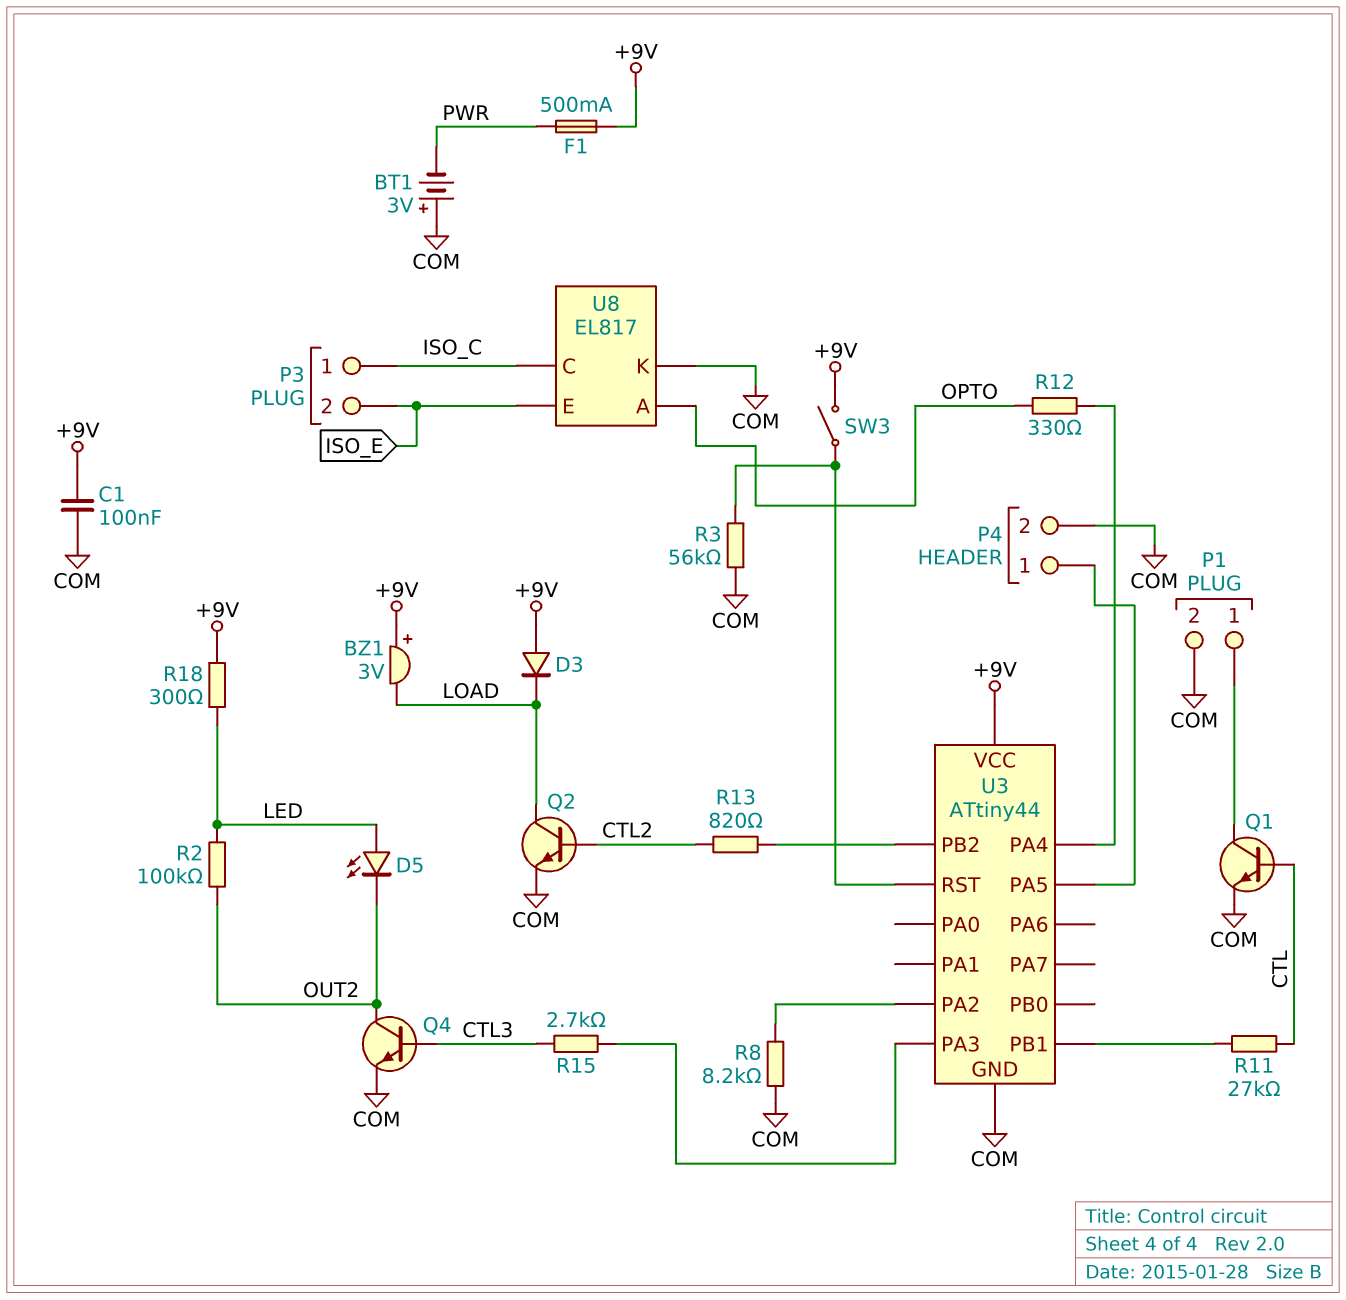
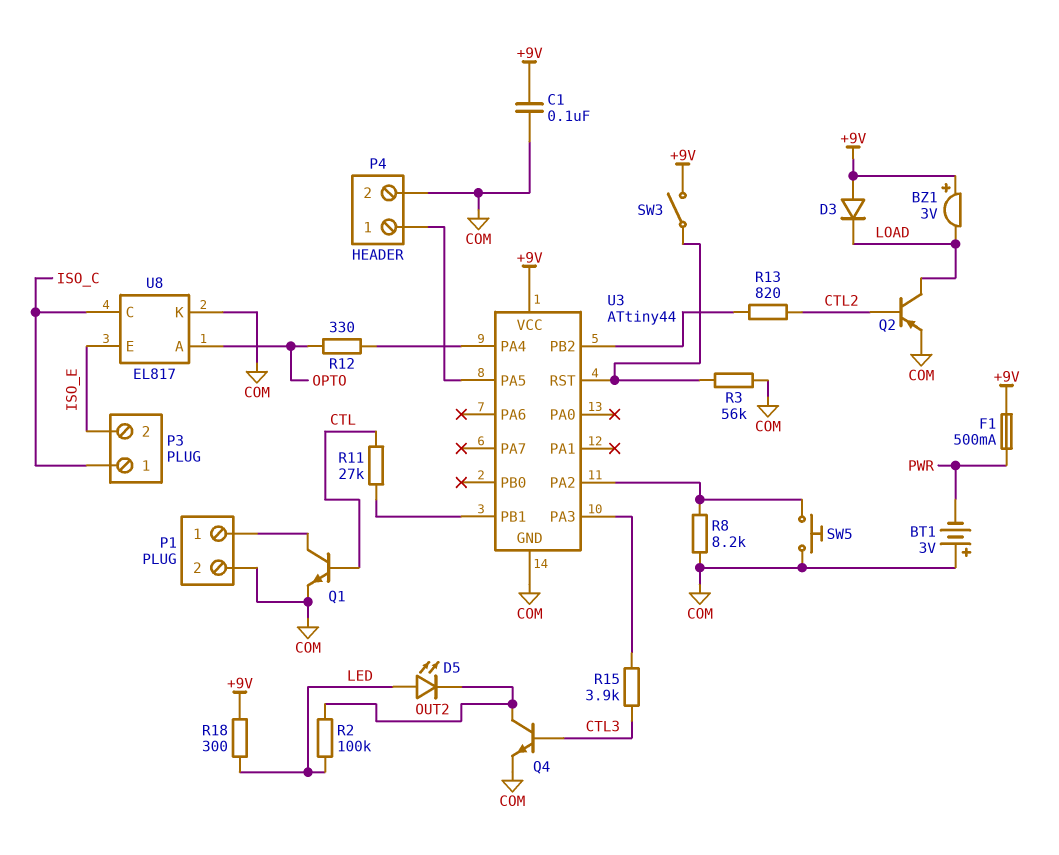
Q2: NPN (B CTL2, C LOAD, E COM) -> PNP (B CTL2, C LOAD, E COM)
R15: 2.7k (CTL3, U3/PA3) -> 3.9k (CTL3, U3/PA3)
SW5: none -> button (COM, U3/PA2)

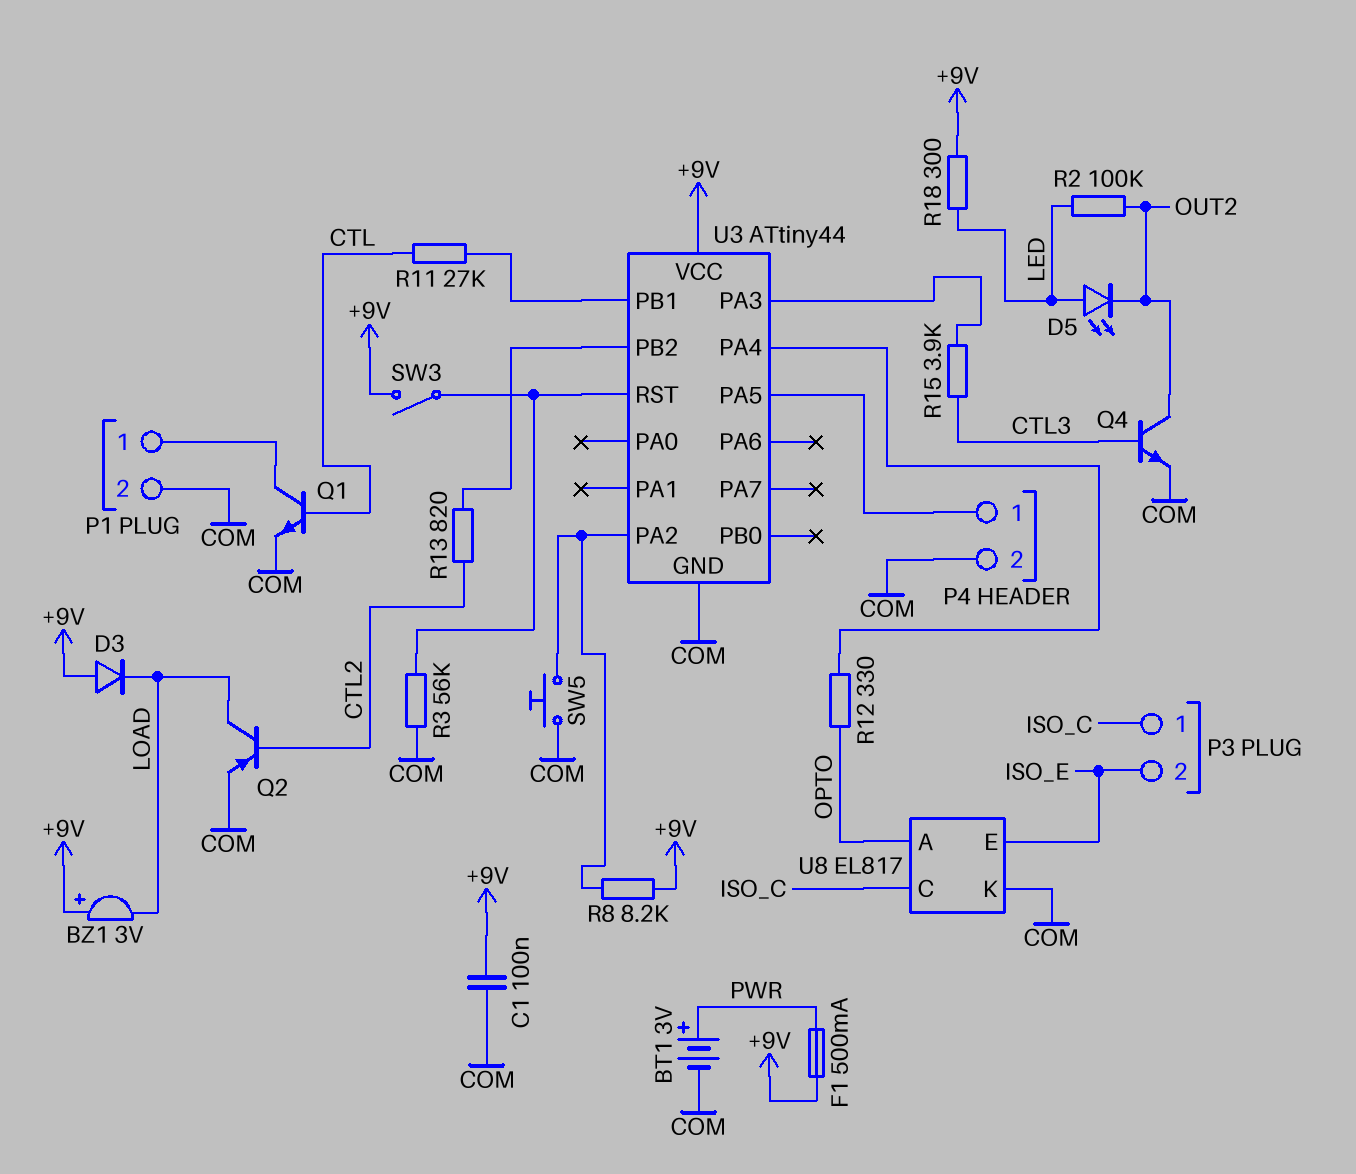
BT1: 3V (plus COM, minus PWR) -> 3V (plus PWR, minus COM)
R8: 8.2k (COM, U3/PA2) -> 8.2k (+9V, U3/PA2)

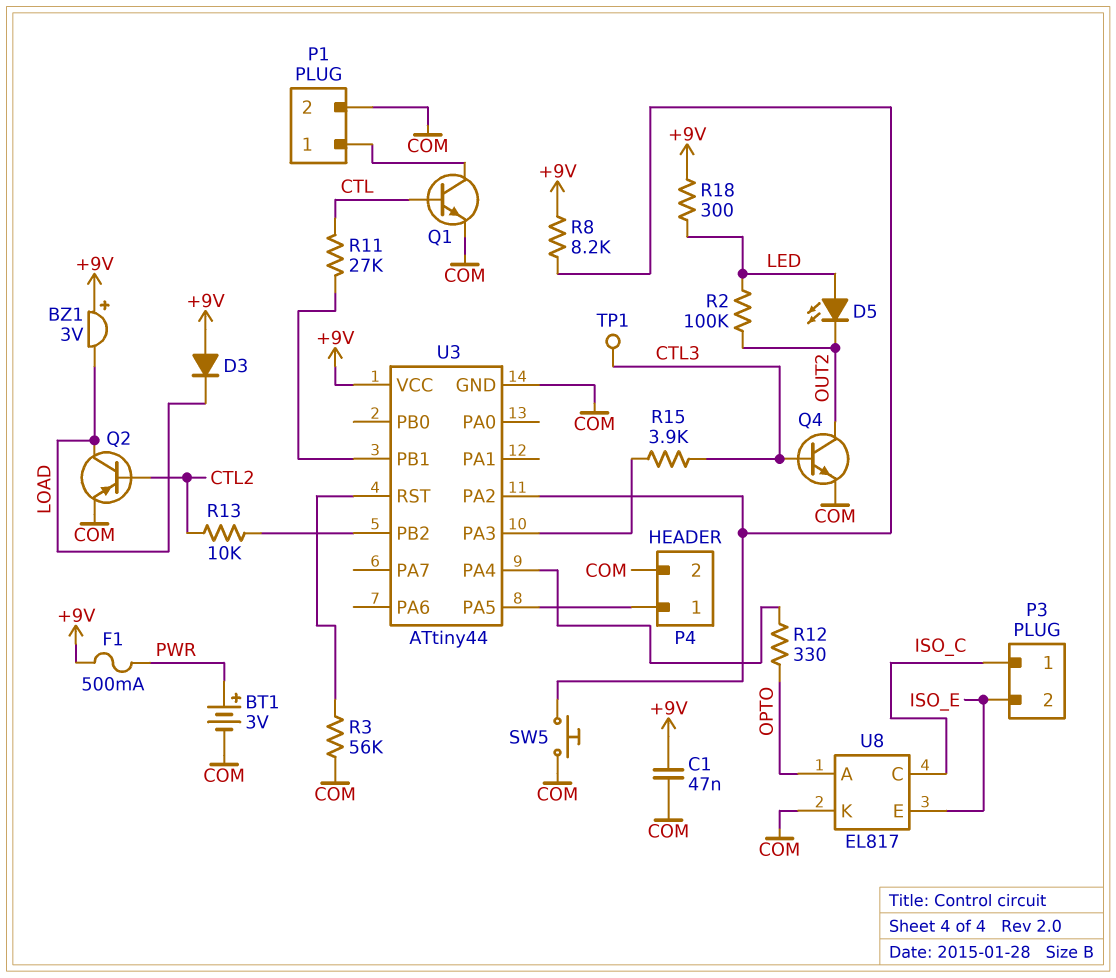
C1: 100nF (+9V, COM) -> 47nF (+9V, COM)
R13: 820 (CTL2, U3/PB2) -> 10k (CTL2, U3/PB2)
SW3: switch (+9V, U3/RST) -> none
TP1: none -> test point (CTL3)

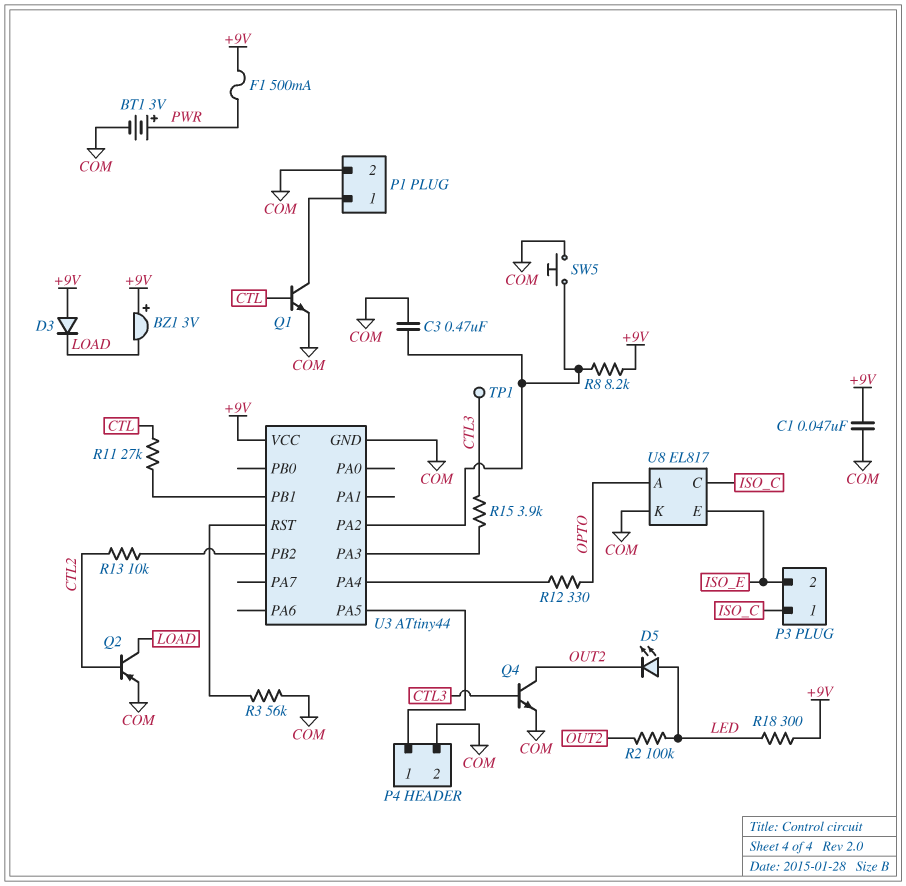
C3: none -> 470nF (COM, U3/PA2)

